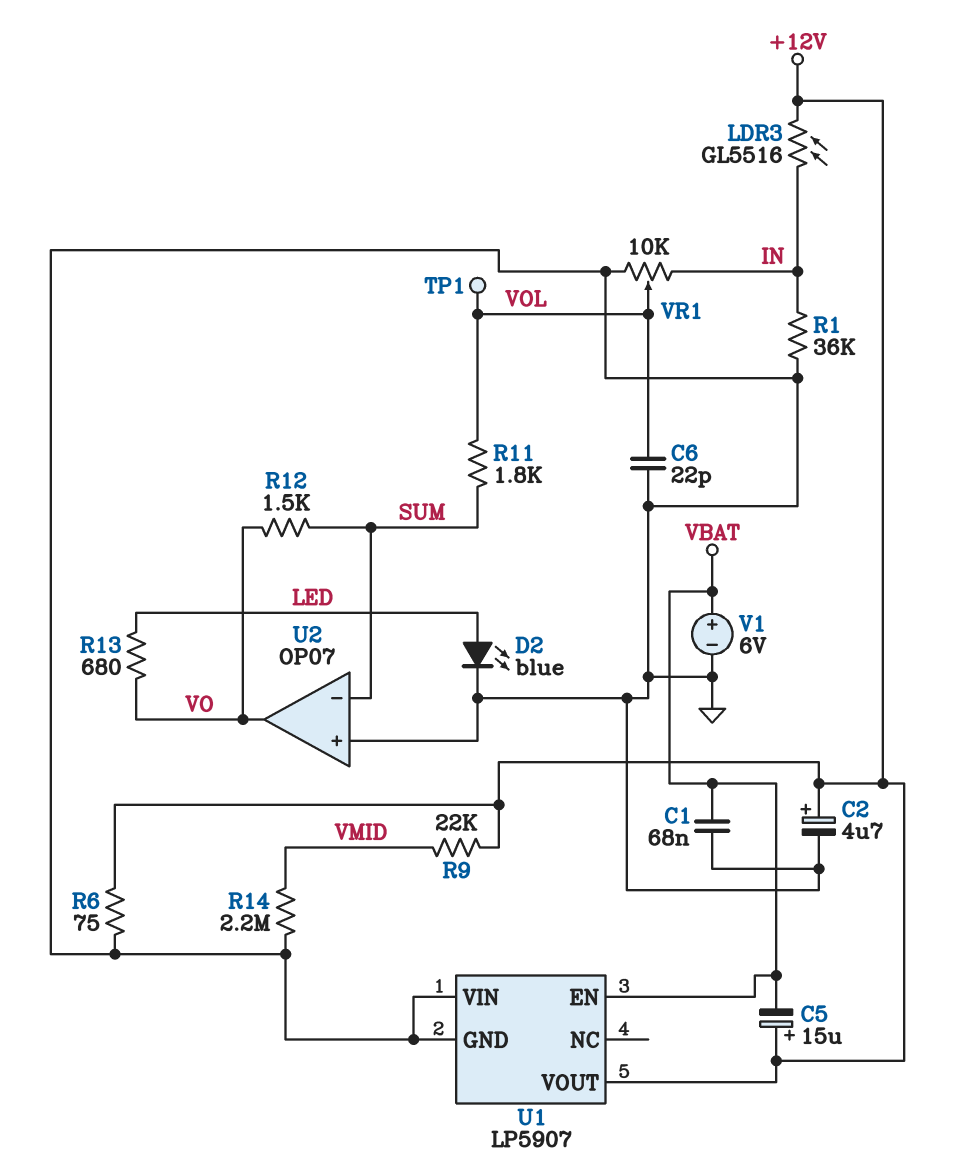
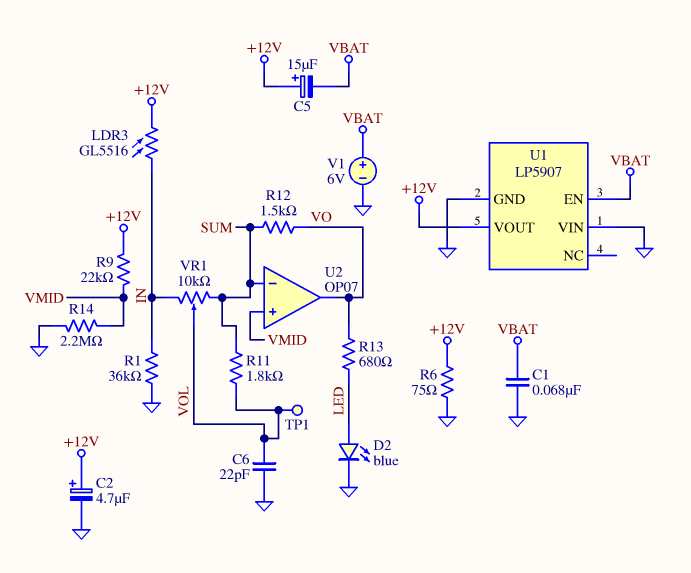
U2 pin in+: GND -> VMID
VR1: 10k (GND, IN, wiper VOL) -> 10k (IN, SUM, wiper VOL)

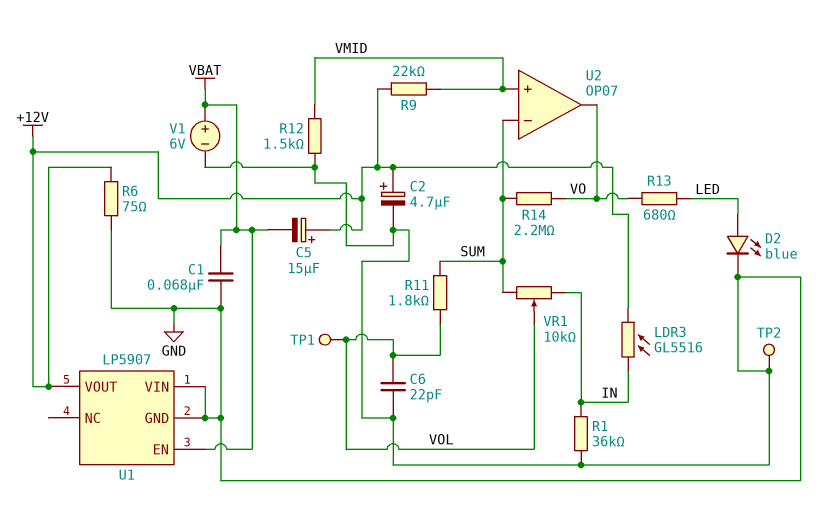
R12: 1.5k (SUM, VO) -> 1.5k (GND, VMID)
R14: 2.2M (GND, VMID) -> 2.2M (SUM, VO)
TP2: none -> test point (GND)

